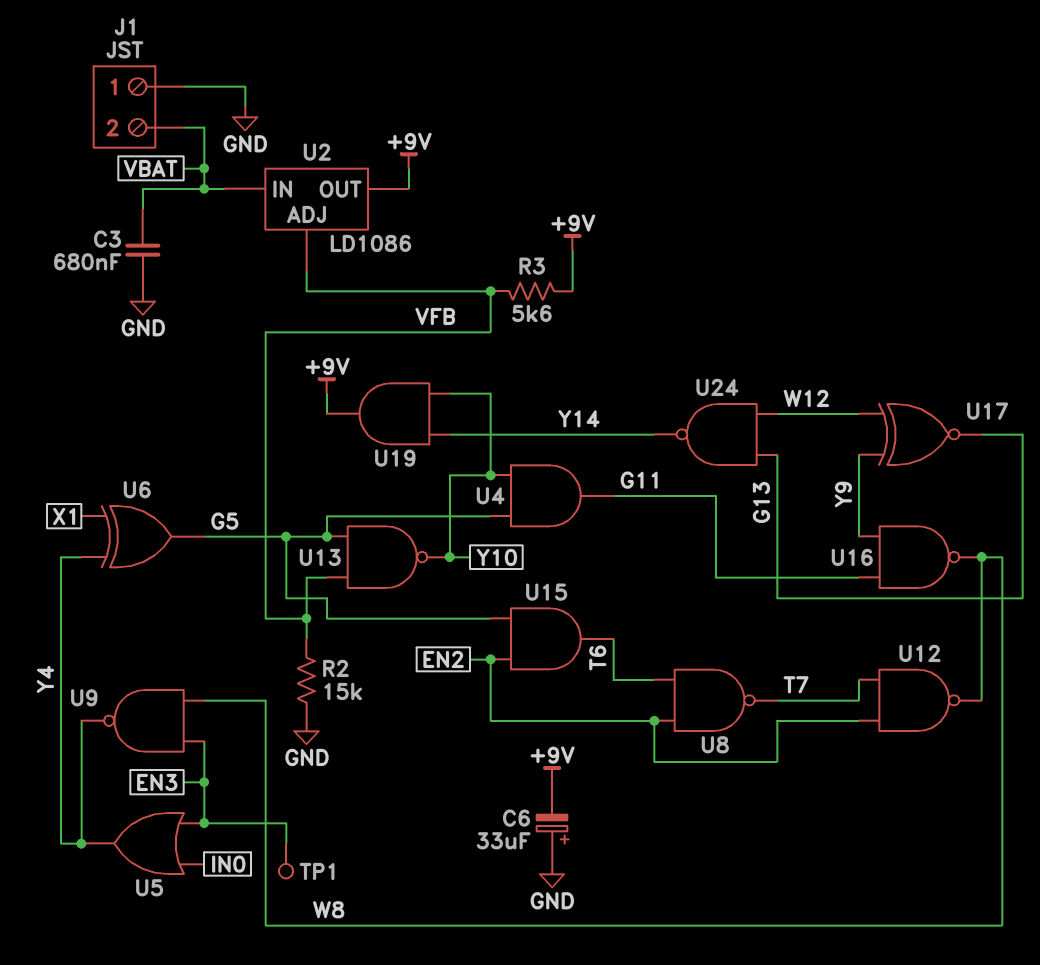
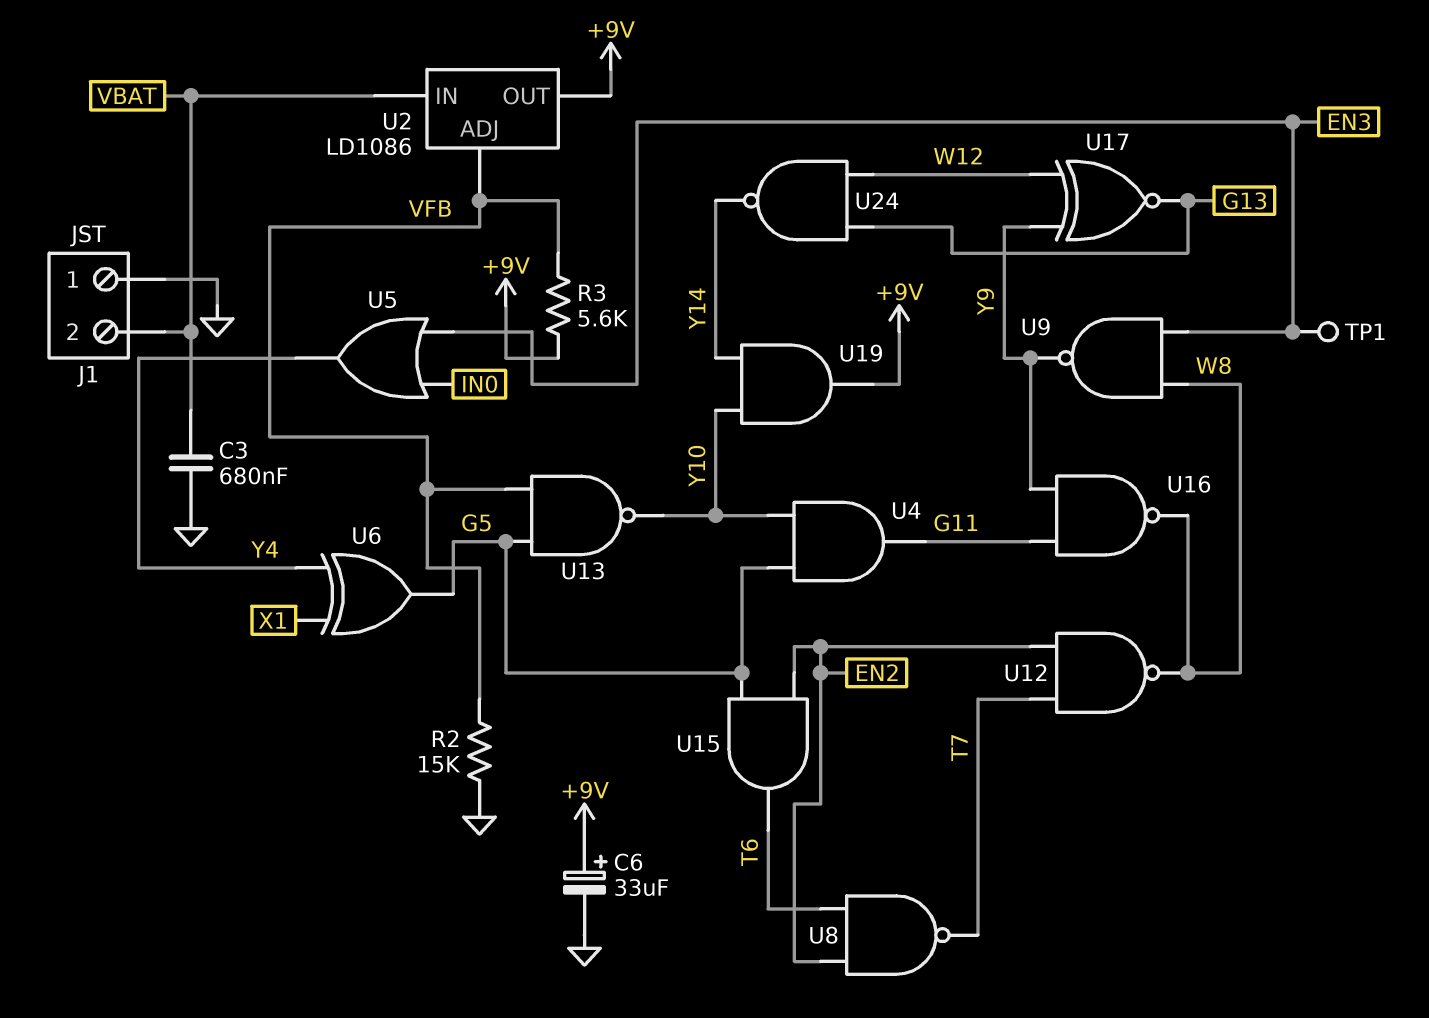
C6: 33uF (plus GND, minus +9V) -> 33uF (plus +9V, minus GND)
U9: NAND (in EN3, in W8, out Y4) -> NAND (in EN3, in W8, out Y9)

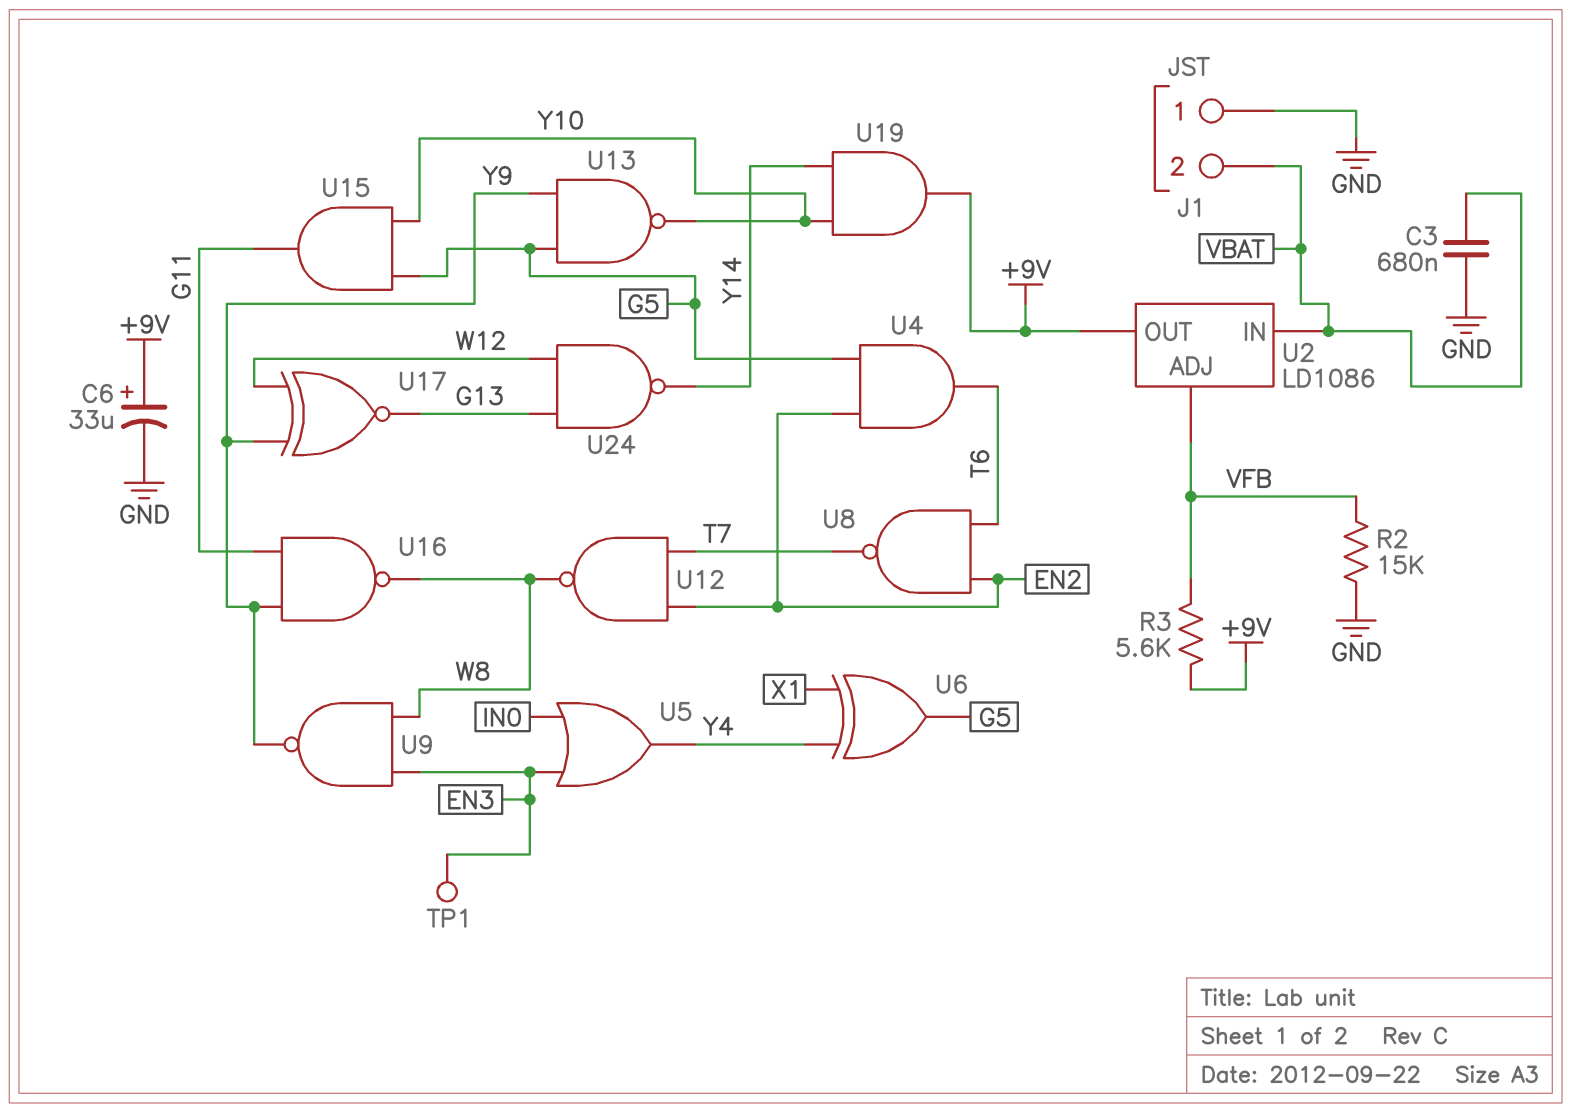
U4: AND (in G5, in Y10, out G11) -> AND (in EN2, in G5, out T6)
U13: NAND (in G5, in VFB, out Y10) -> NAND (in G5, in Y9, out Y10)
U15: AND (in EN2, in G5, out T6) -> AND (in G5, in Y10, out G11)

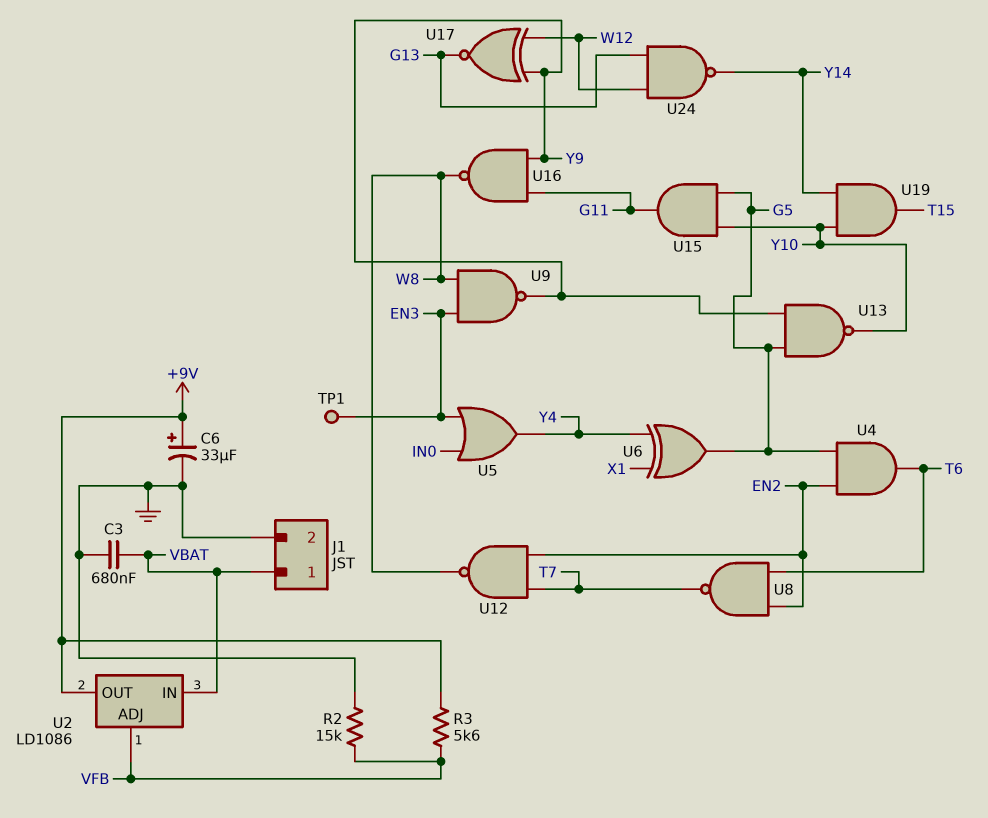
J1 pin 1: GND -> VBAT
J1 pin 2: VBAT -> GND
U19: AND (in Y10, in Y14, out +9V) -> AND (in Y10, in Y14, out T15)

